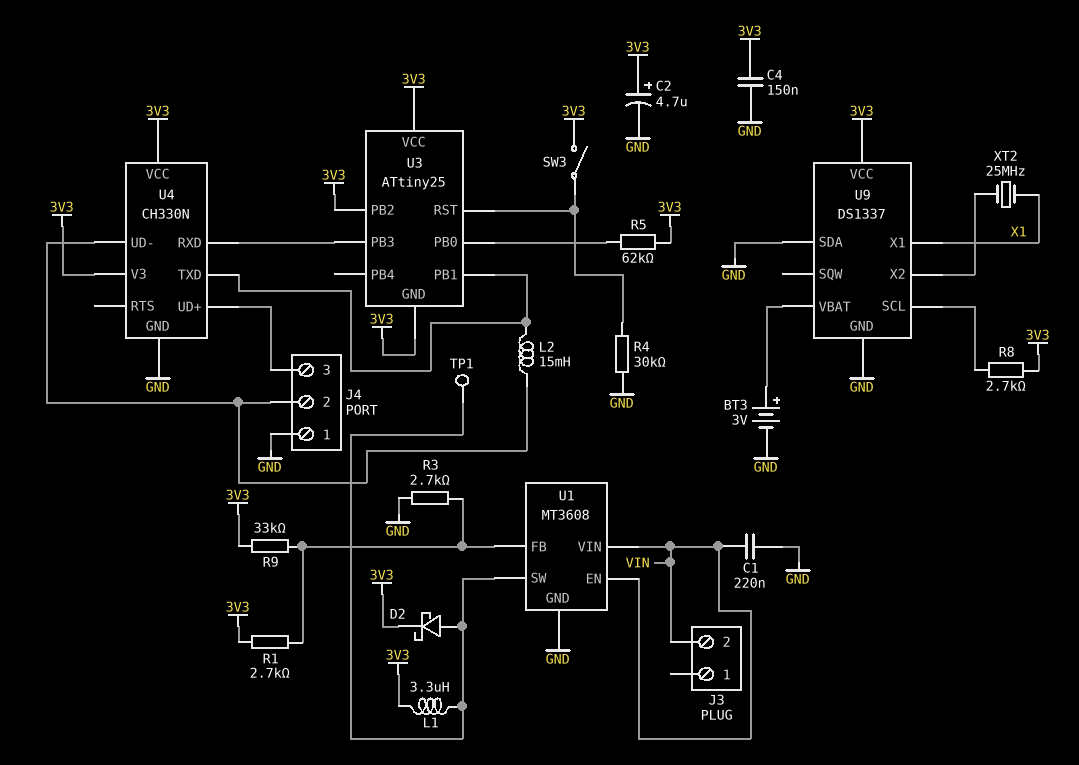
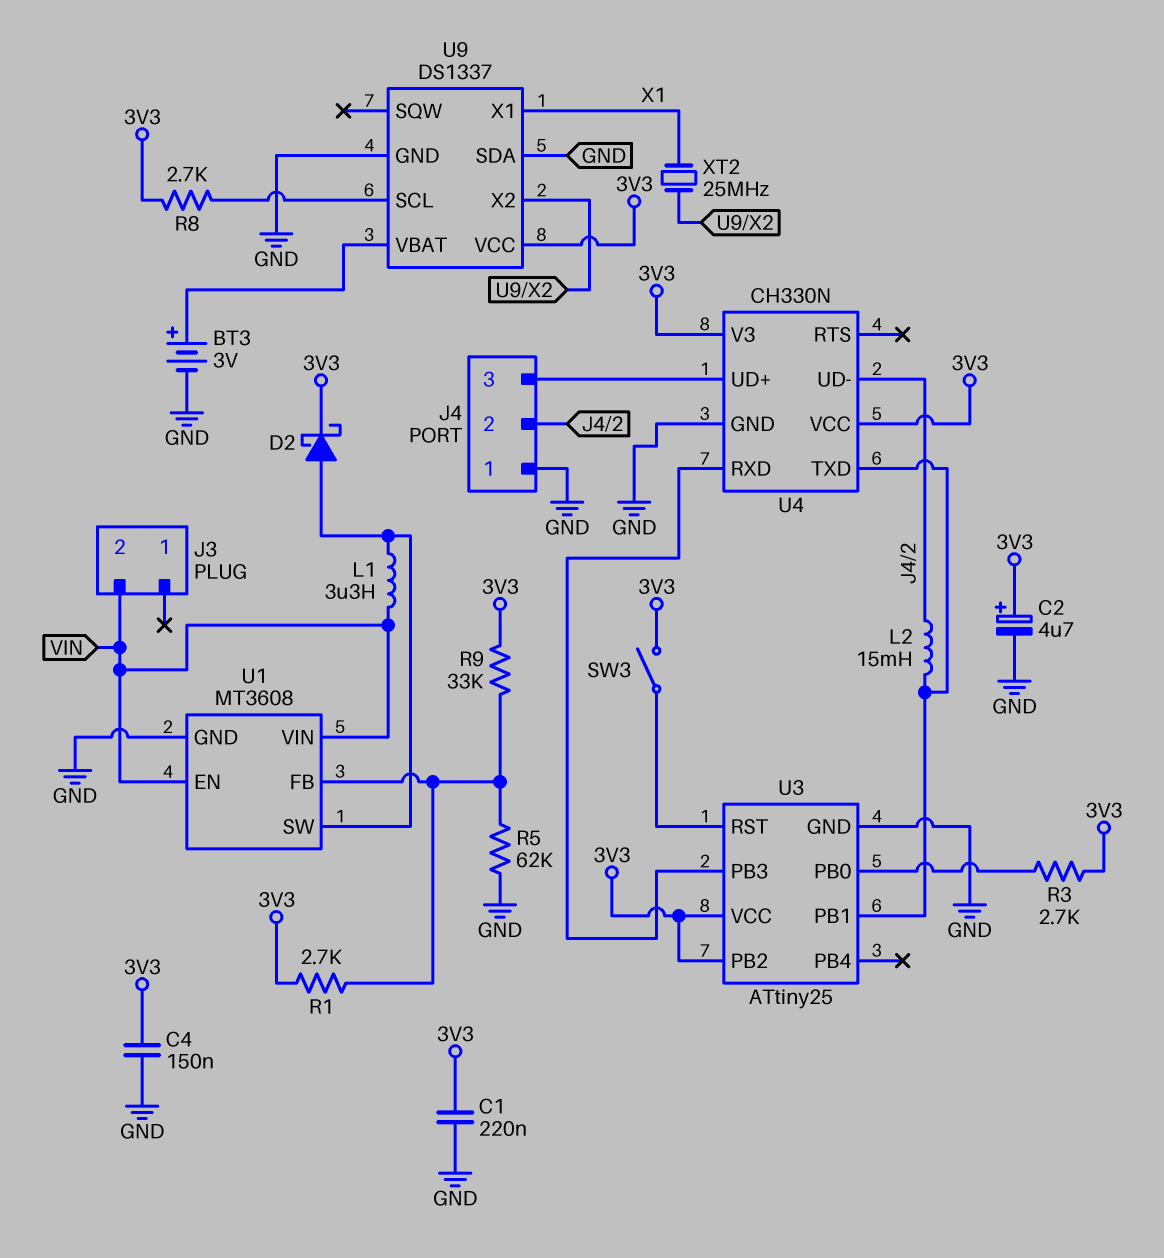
C1: 220nF (GND, VIN) -> 220nF (3V3, GND)
L1: 3.3uH (3V3, U1/SW) -> 3.3uH (U1/SW, VIN)
R3: 2.7k (GND, U1/FB) -> 2.7k (3V3, U3/PB0)
R4: 30k (GND, U3/RST) -> none
R5: 62k (3V3, U3/PB0) -> 62k (GND, U1/FB)
TP1: test point (U1/SW) -> none
U3 pin GND: 3V3 -> GND

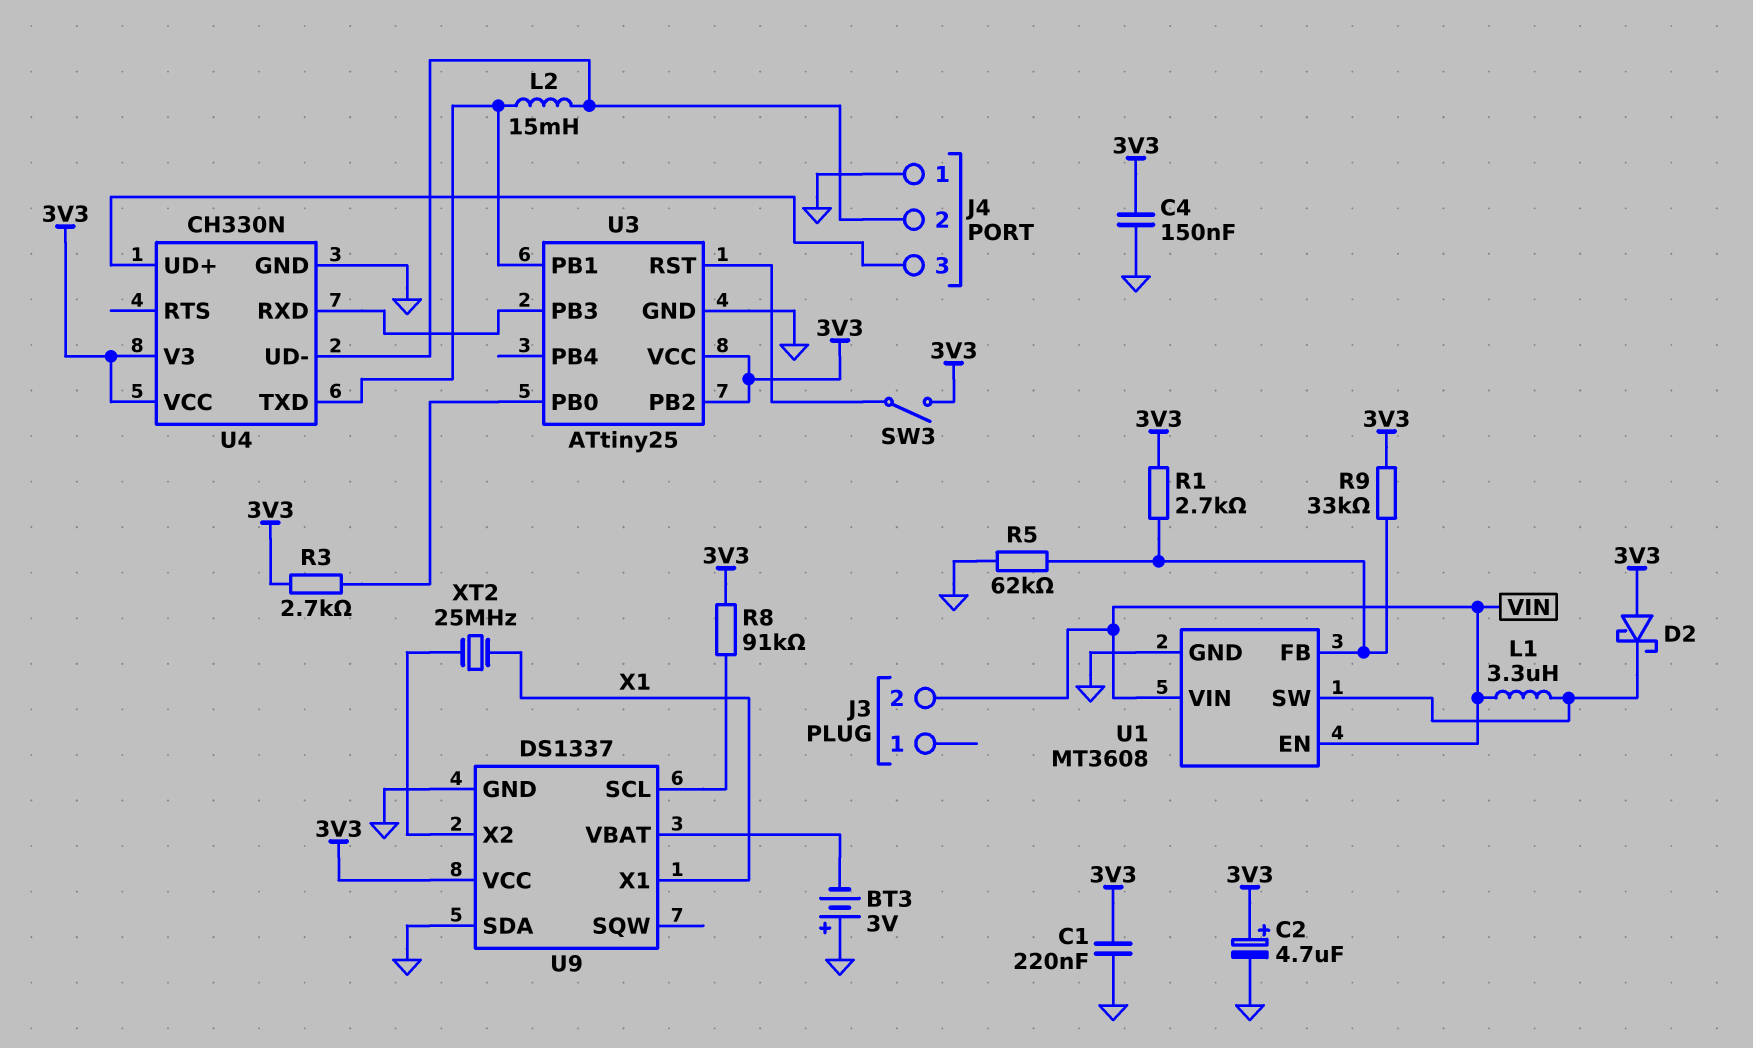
BT3: 3V (plus U9/VBAT, minus GND) -> 3V (plus GND, minus U9/VBAT)
D2: schottky (A U1/SW, K 3V3) -> schottky (A 3V3, K U1/SW)
R8: 2.7k (3V3, U9/SCL) -> 91k (3V3, U9/SCL)

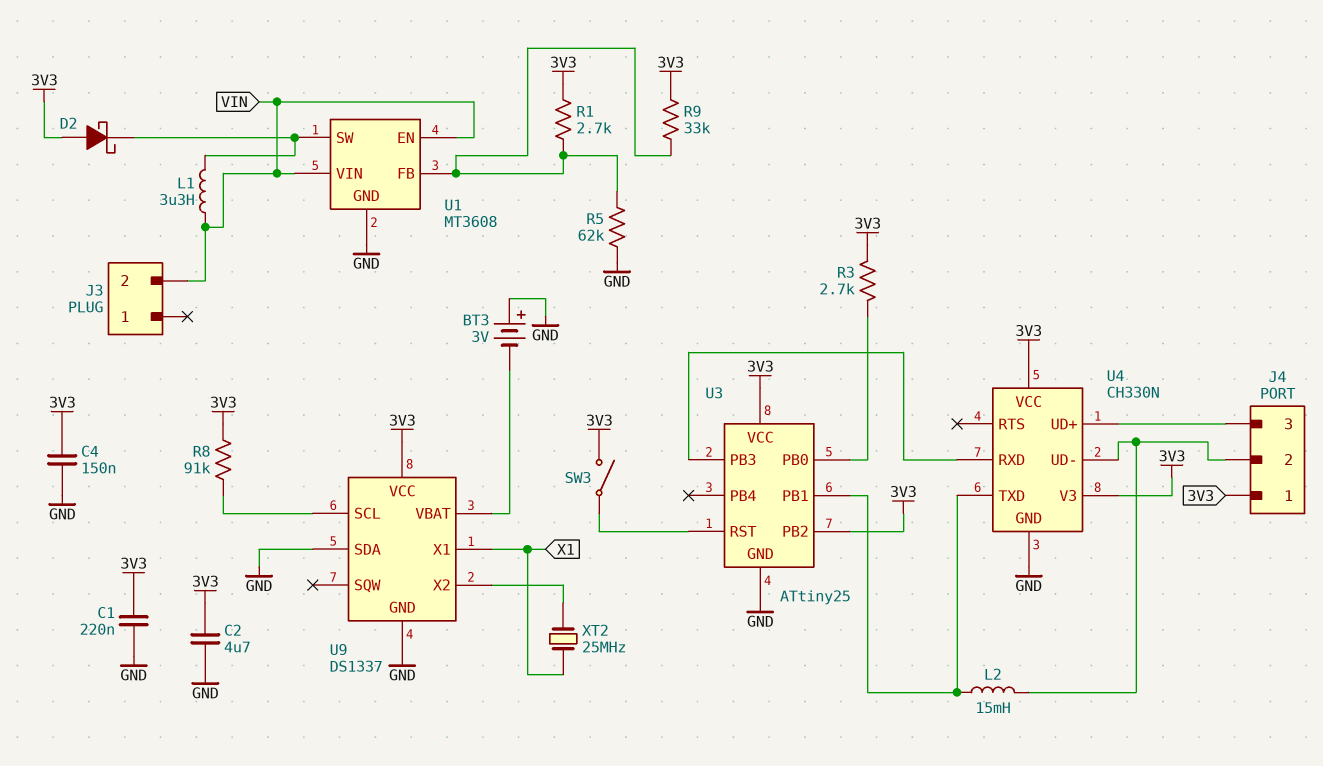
C2: 4.7uF (plus 3V3, minus GND) -> 4.7uF (3V3, GND)
J4 pin 1: GND -> 3V3

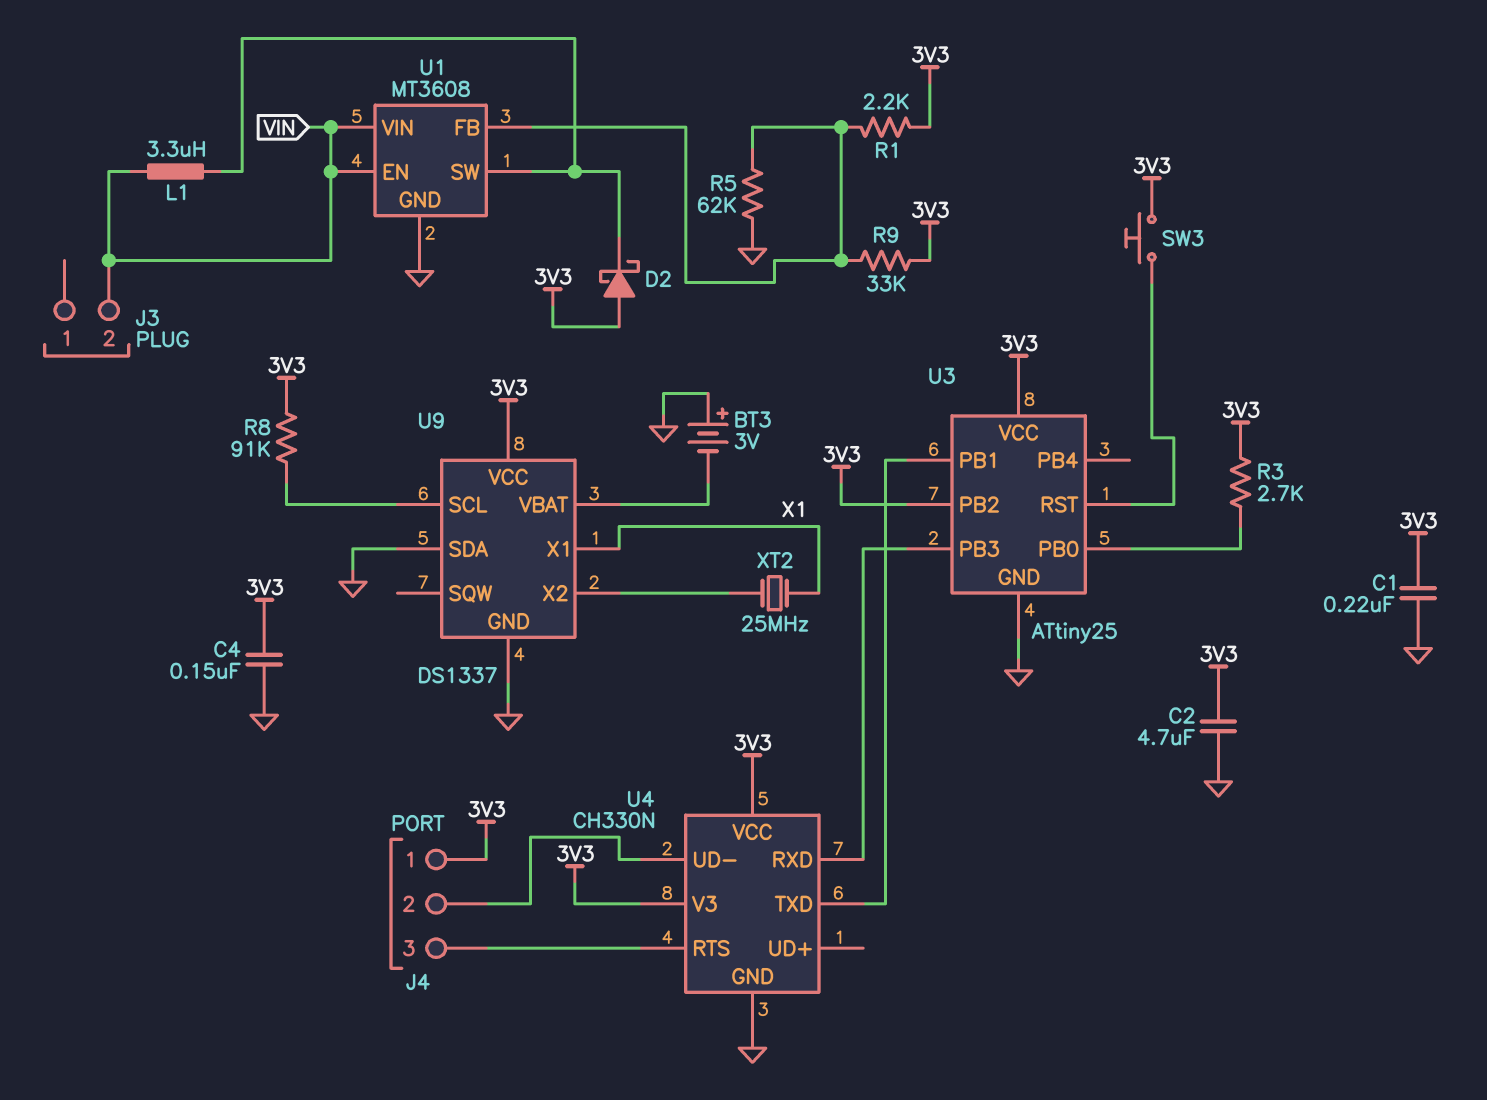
L2: 15mH (J4/2, U3/PB1) -> none
R1: 2.7k (3V3, U1/FB) -> 2.2k (3V3, U1/FB)
SW3: switch (3V3, U3/RST) -> button (3V3, U3/RST)
U4 pin RTS: none -> J4/3
U4 pin UD+: J4/3 -> none

